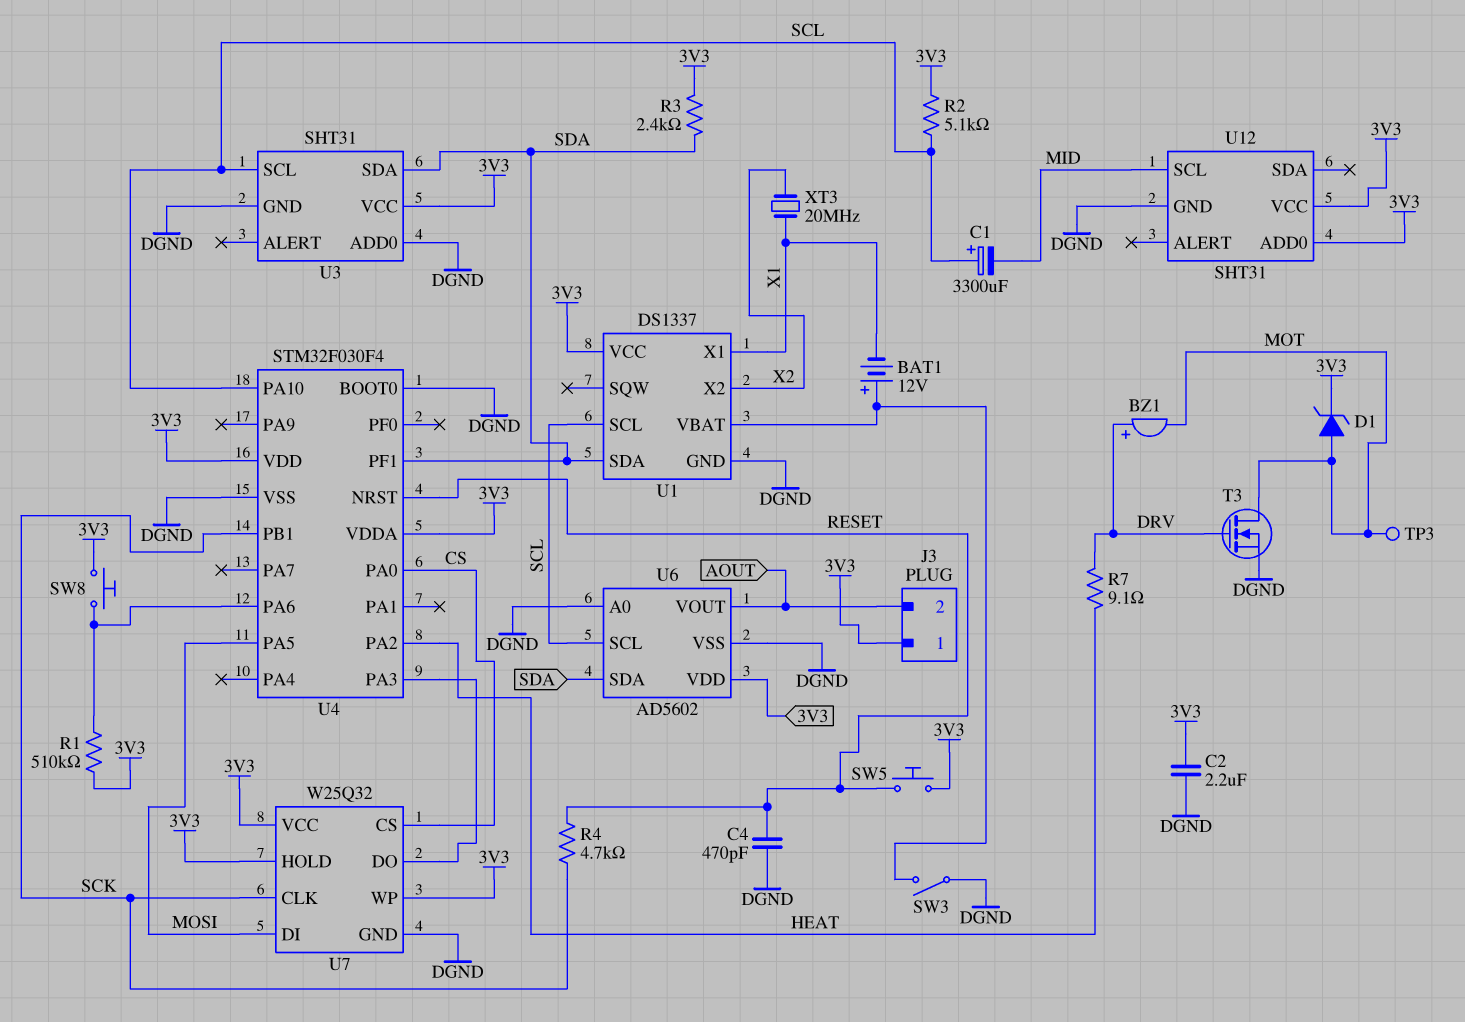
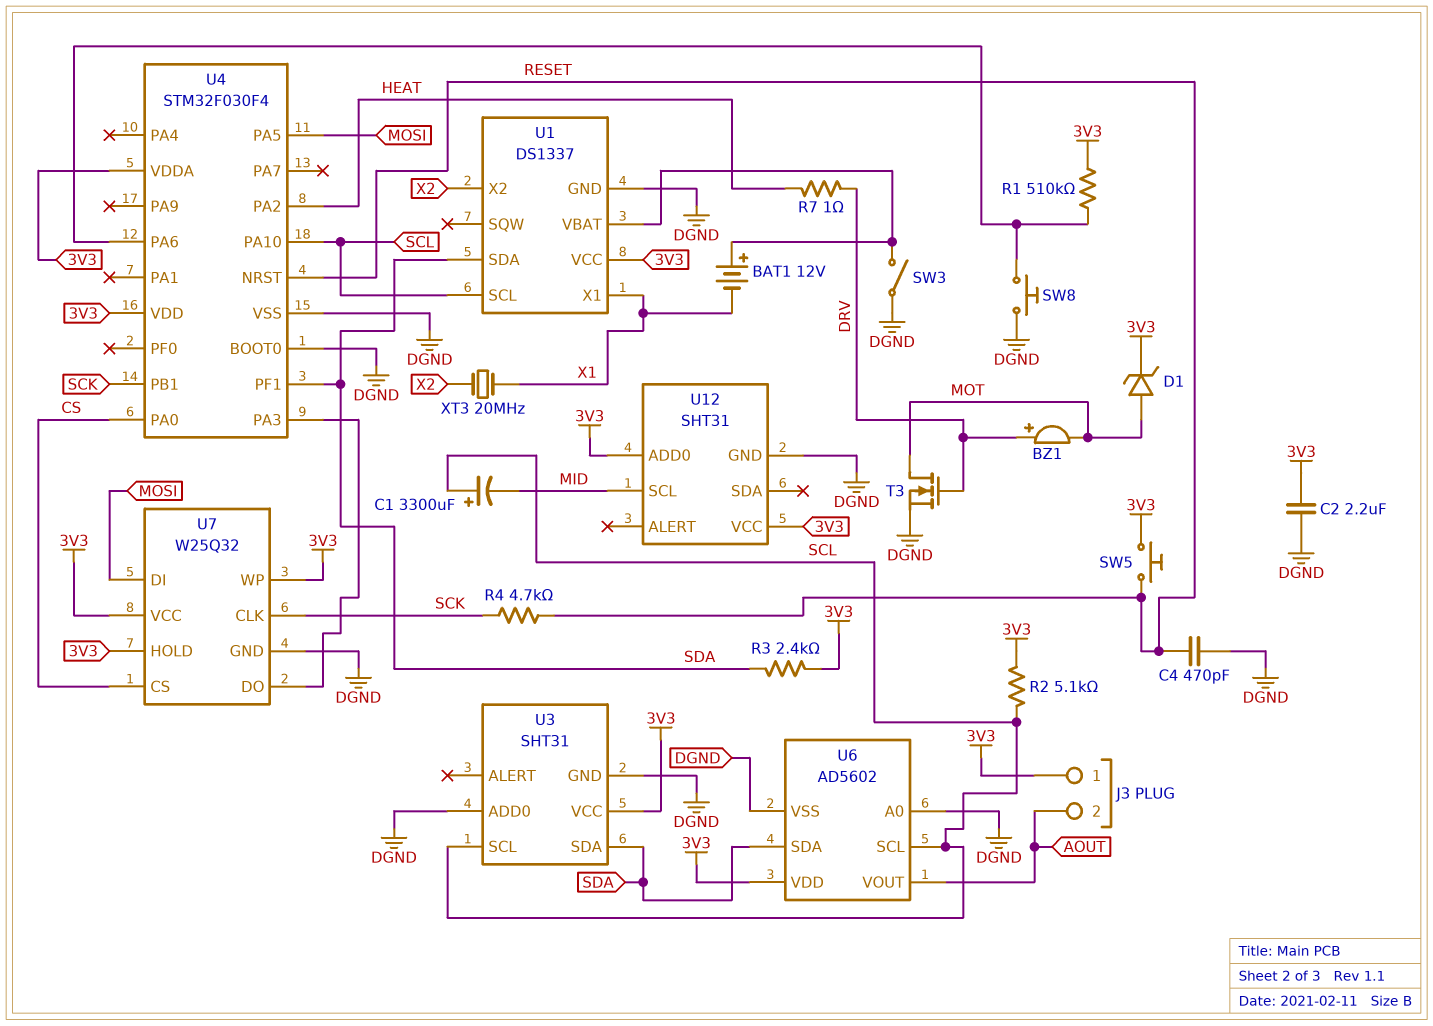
R7: 9.1 (DRV, HEAT) -> 1 (DRV, HEAT)
SW8: button (3V3, U4/PA6) -> button (DGND, U4/PA6)
TP3: test point (MOT) -> none

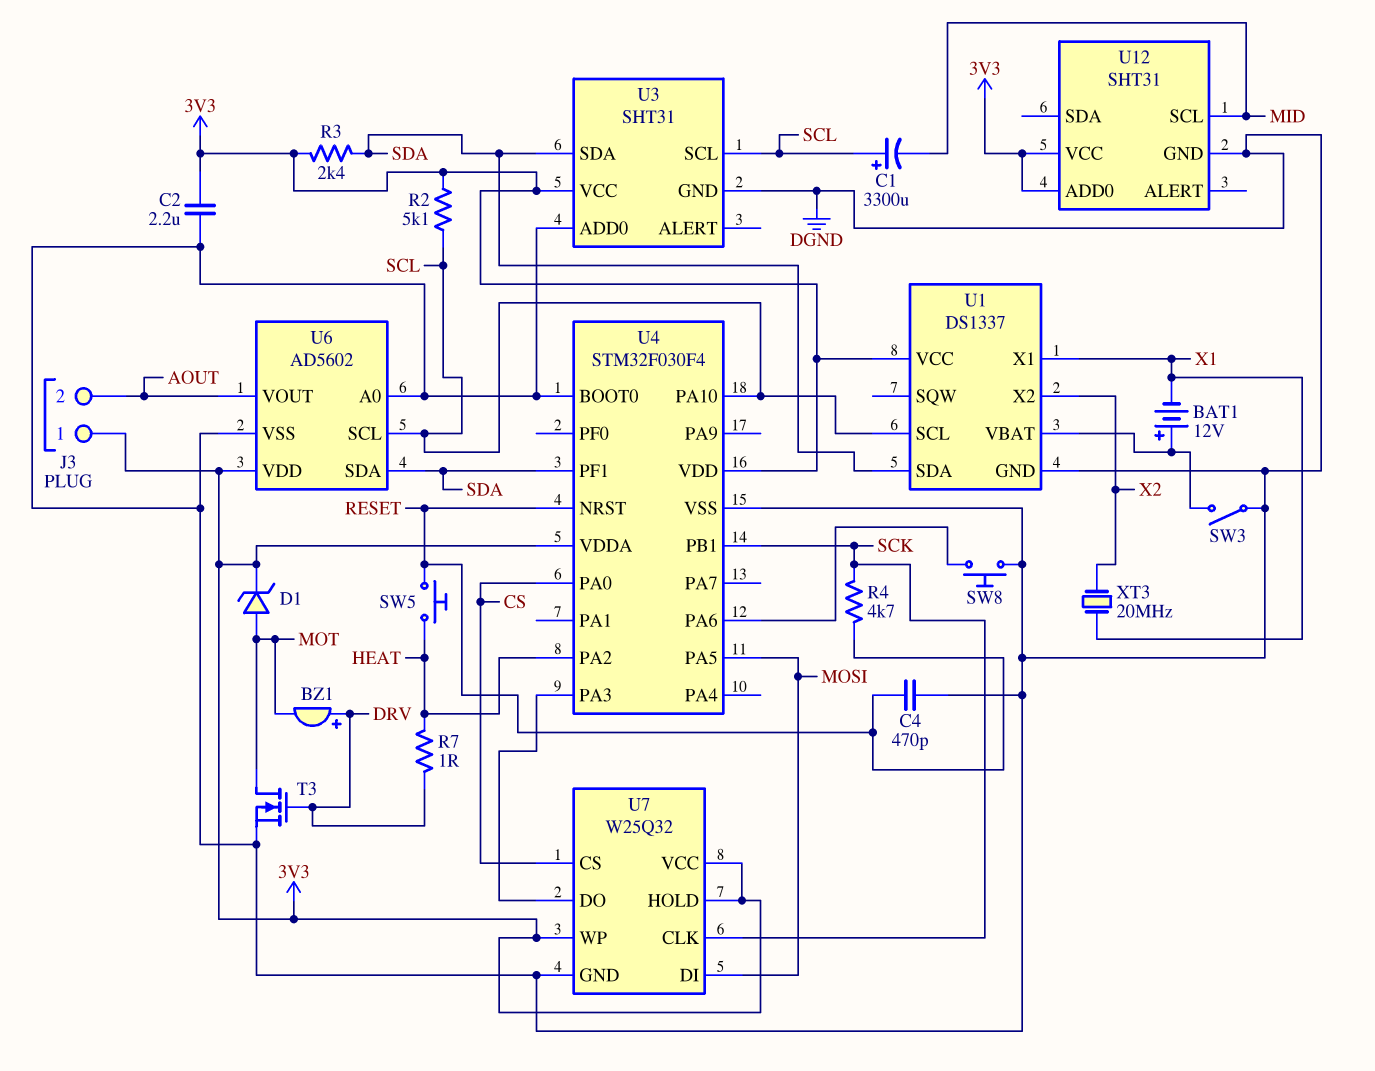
R1: 510k (3V3, U4/PA6) -> none
SW5: button (3V3, RESET) -> button (HEAT, RESET)

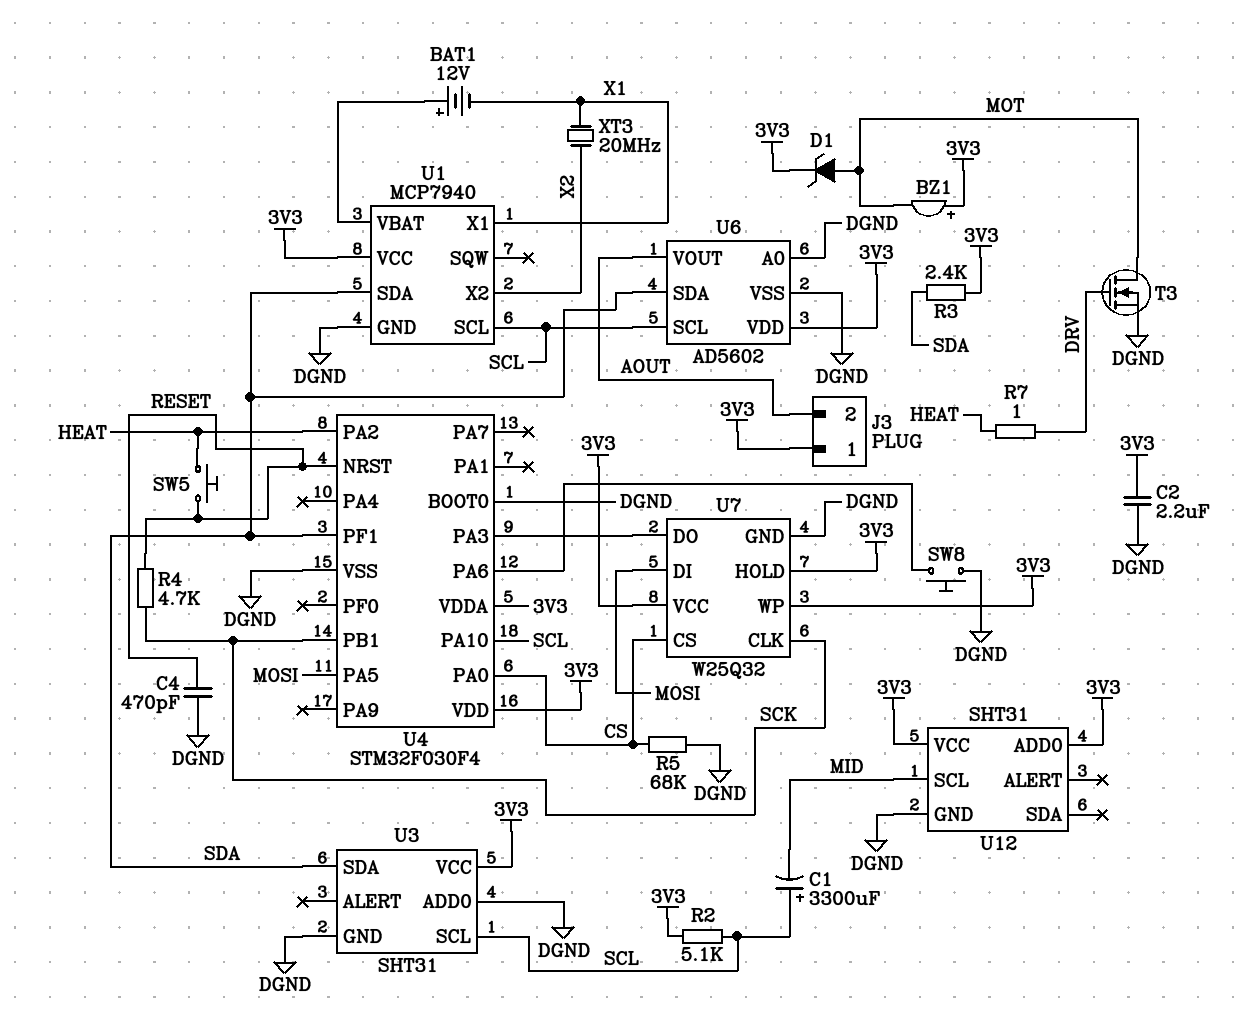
BZ1: buzzer (plus DRV, minus MOT) -> buzzer (plus 3V3, minus MOT)
R5: none -> 68k (CS, DGND)
SW3: switch (DGND, U1/VBAT) -> none
U1: DS1337 -> MCP7940

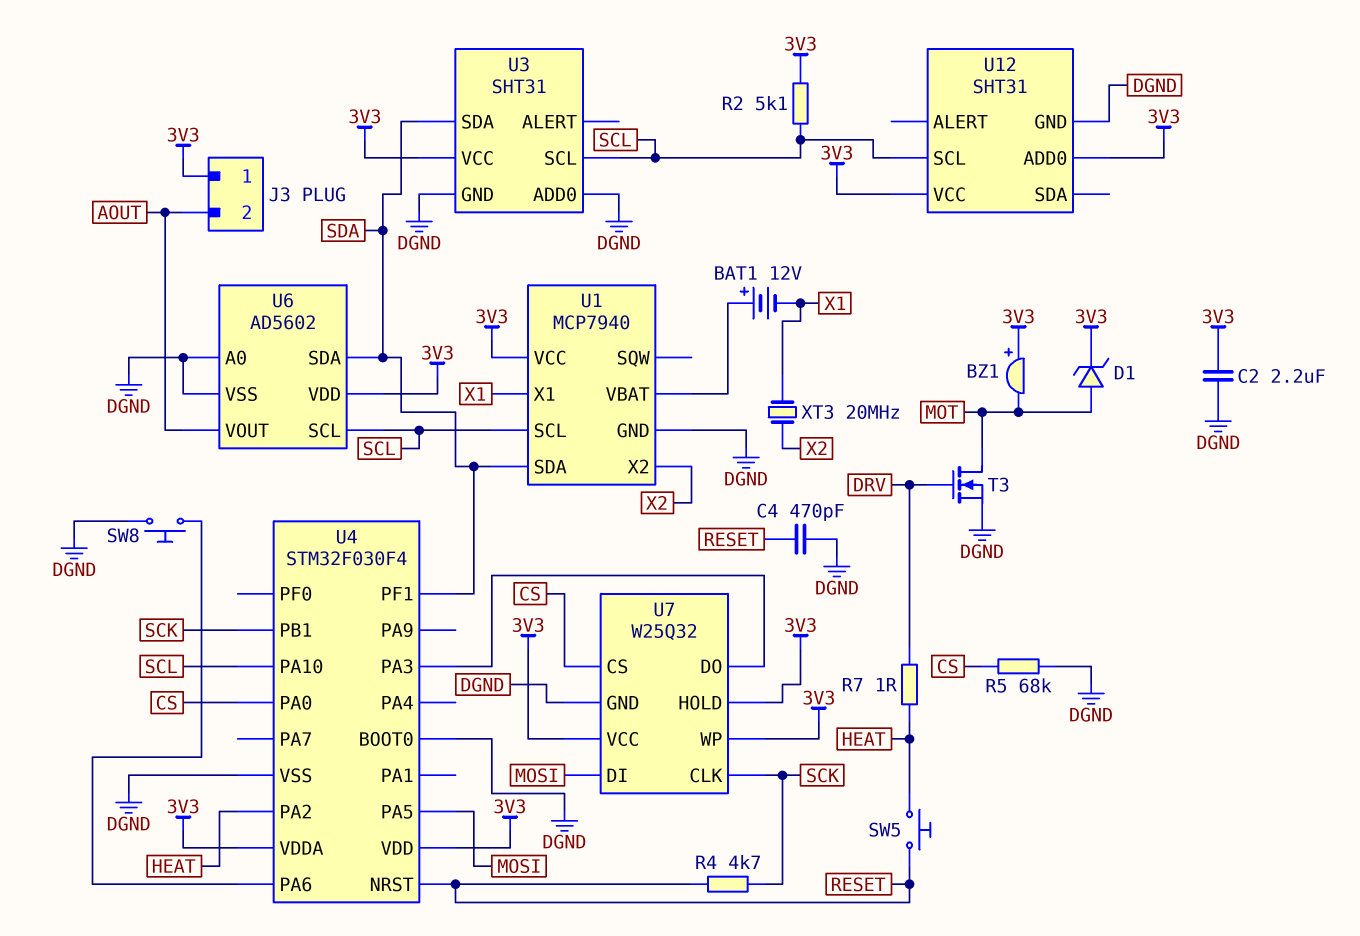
C1: 3300uF (plus SCL, minus MID) -> none
R3: 2.4k (3V3, SDA) -> none
U12 pin SCL: MID -> SCL

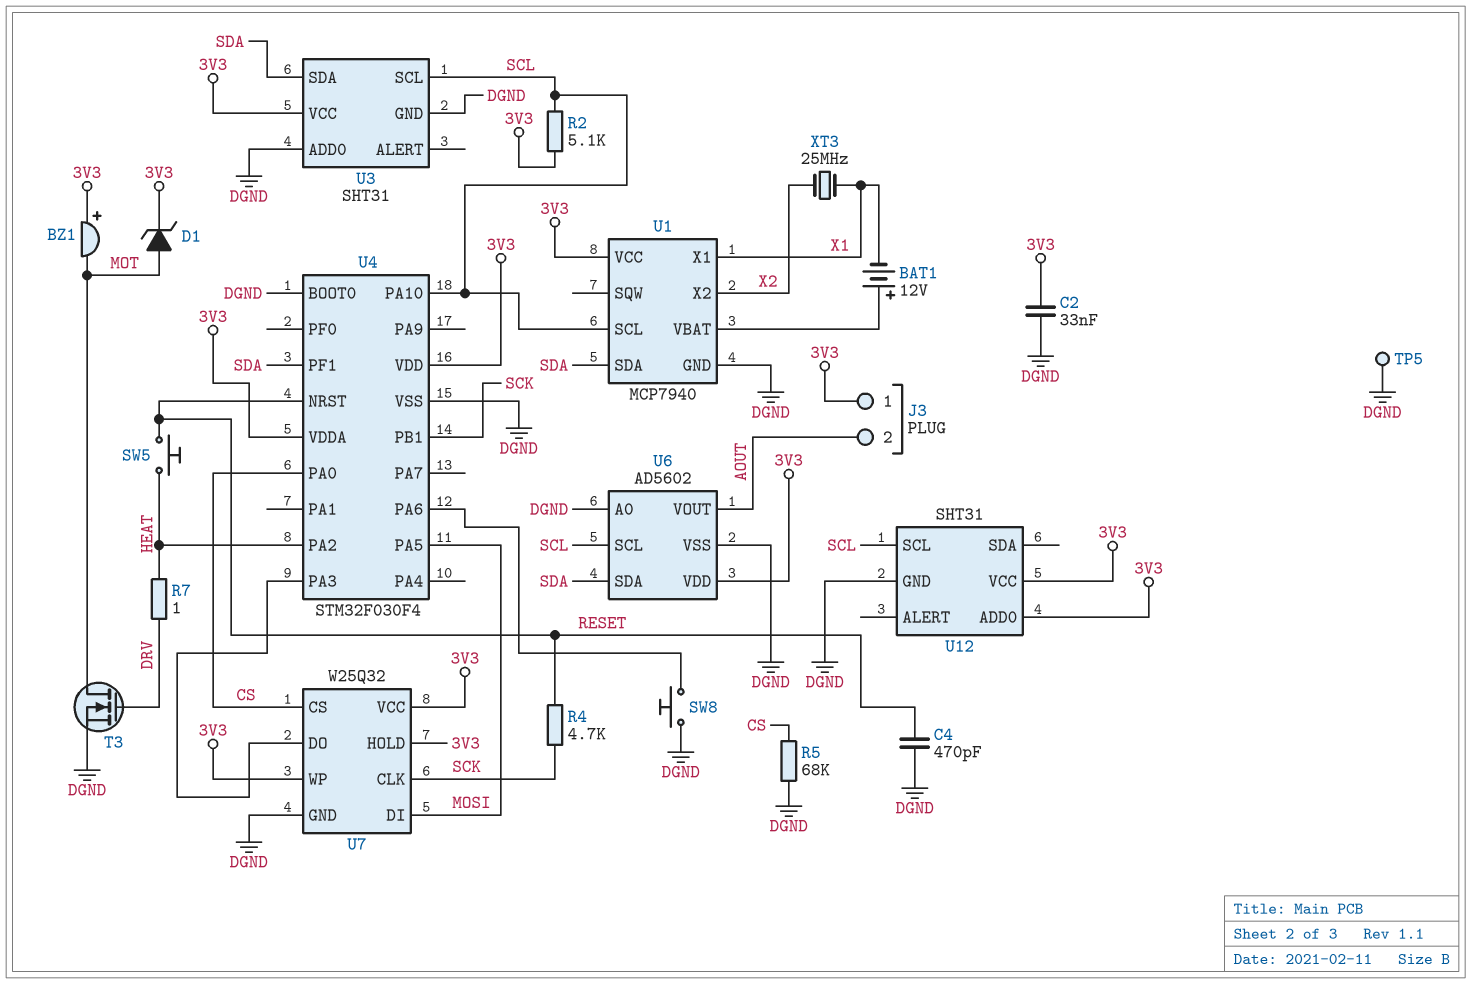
C2: 2.2uF (3V3, DGND) -> 33nF (3V3, DGND)
TP5: none -> test point (DGND)
XT3: 20MHz (X1, X2) -> 25MHz (X1, X2)

